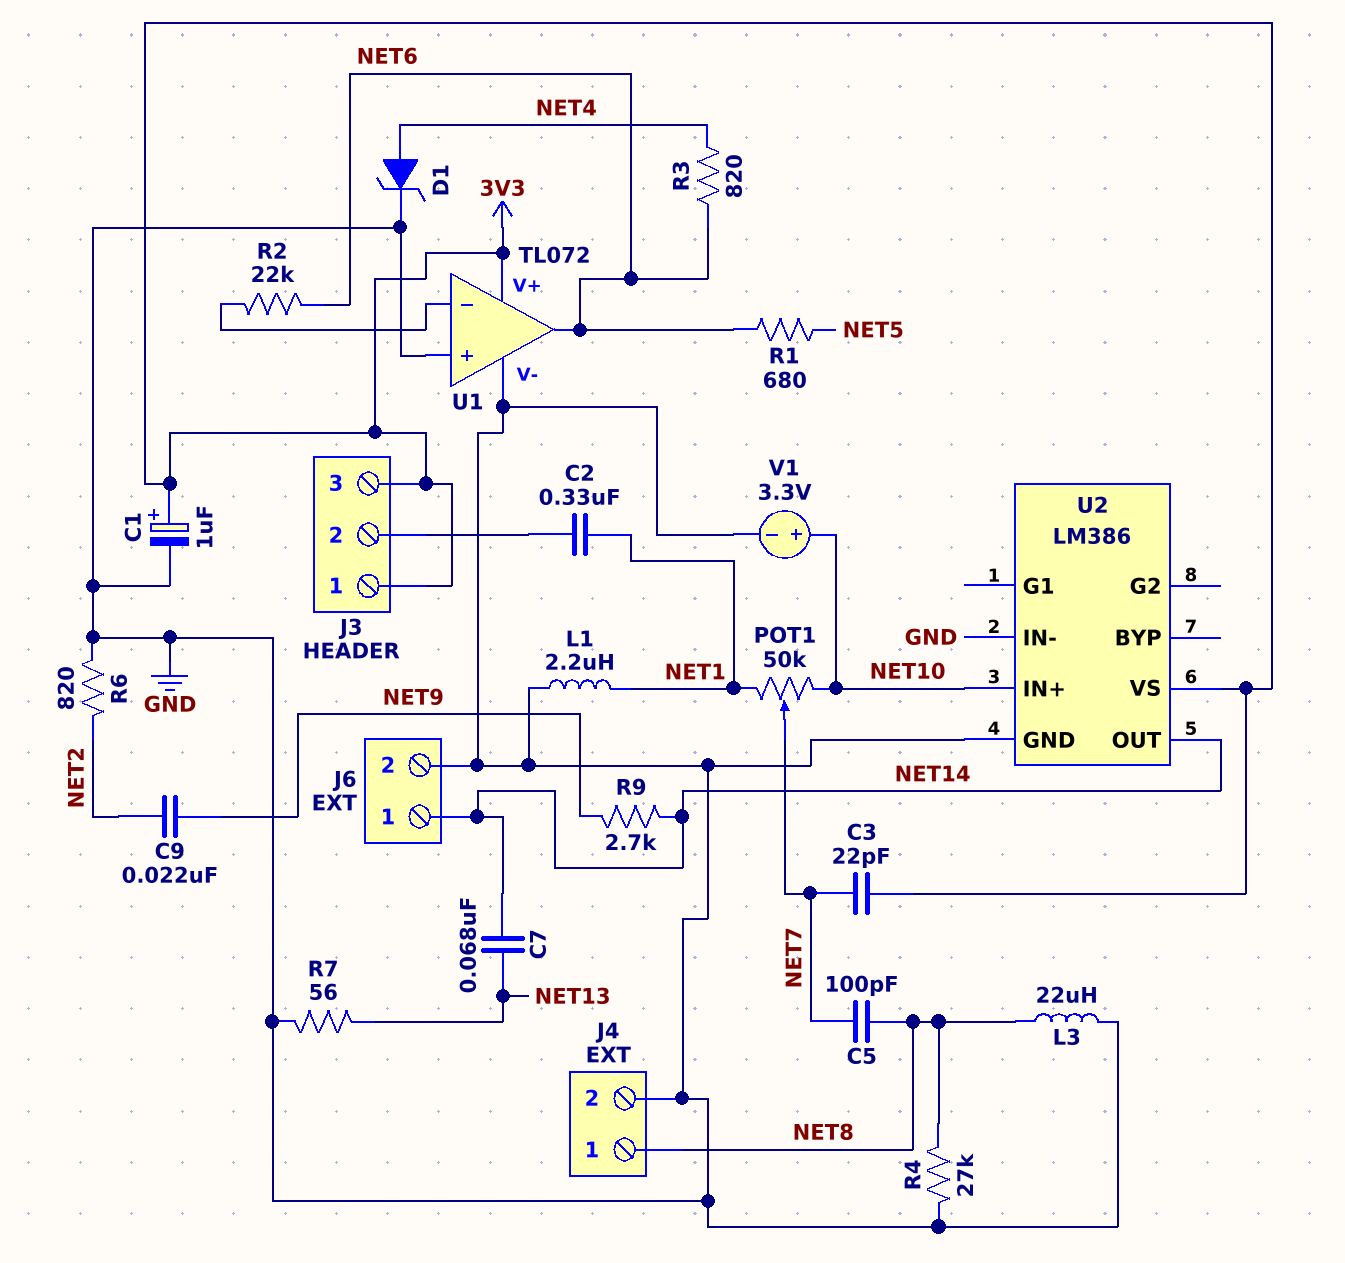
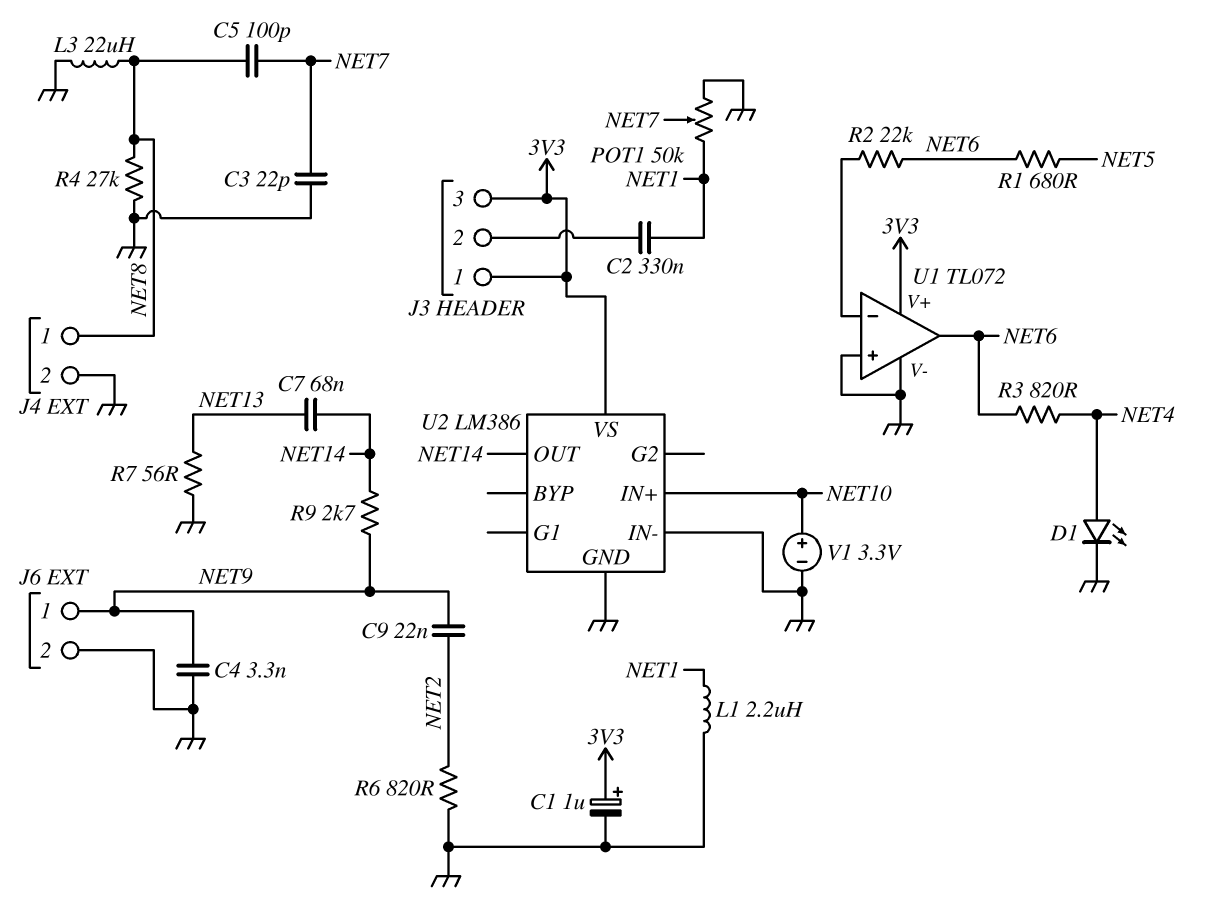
C3: 22pF (3V3, NET7) -> 22pF (GND, NET7)
C4: none -> 3.3nF (GND, NET9)
D1: zener (A NET4, K GND) -> LED (A NET4, K GND)
J6 pin 1: NET14 -> NET9
POT1: 50k (NET1, NET10, wiper NET7) -> 50k (GND, NET1, wiper NET7)

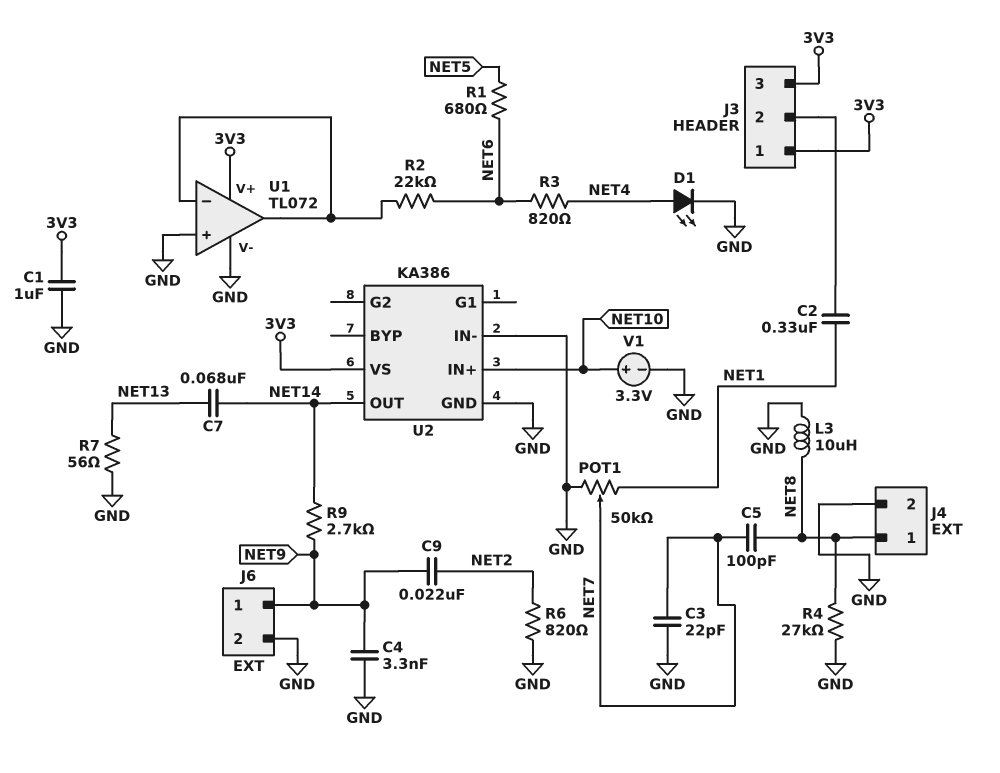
C1: 1uF (plus 3V3, minus GND) -> 1uF (3V3, GND)
L1: 2.2uH (GND, NET1) -> none
L3: 22uH (GND, NET8) -> 10uH (GND, NET8)
U1 pin out: NET6 -> U1/in-
U2: LM386 -> KA386

